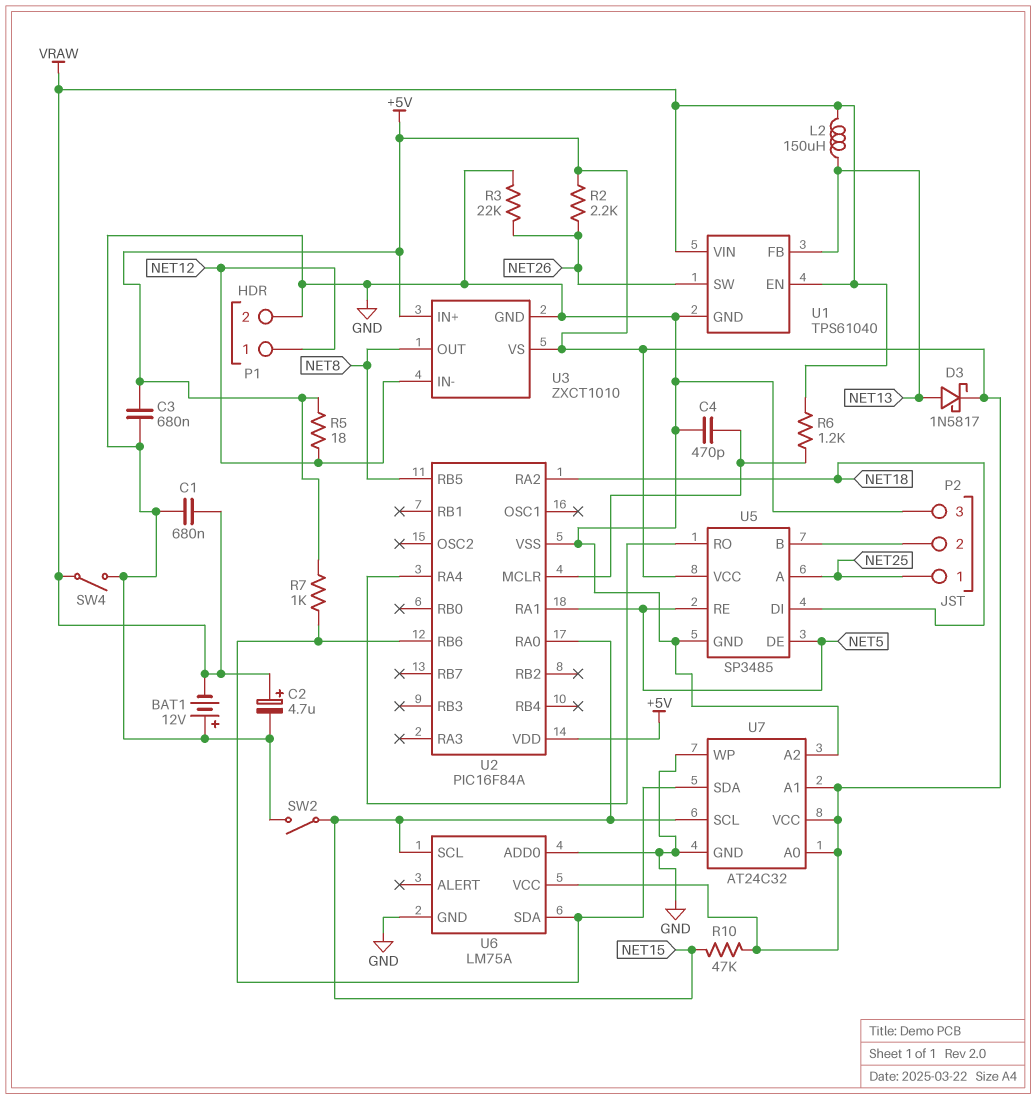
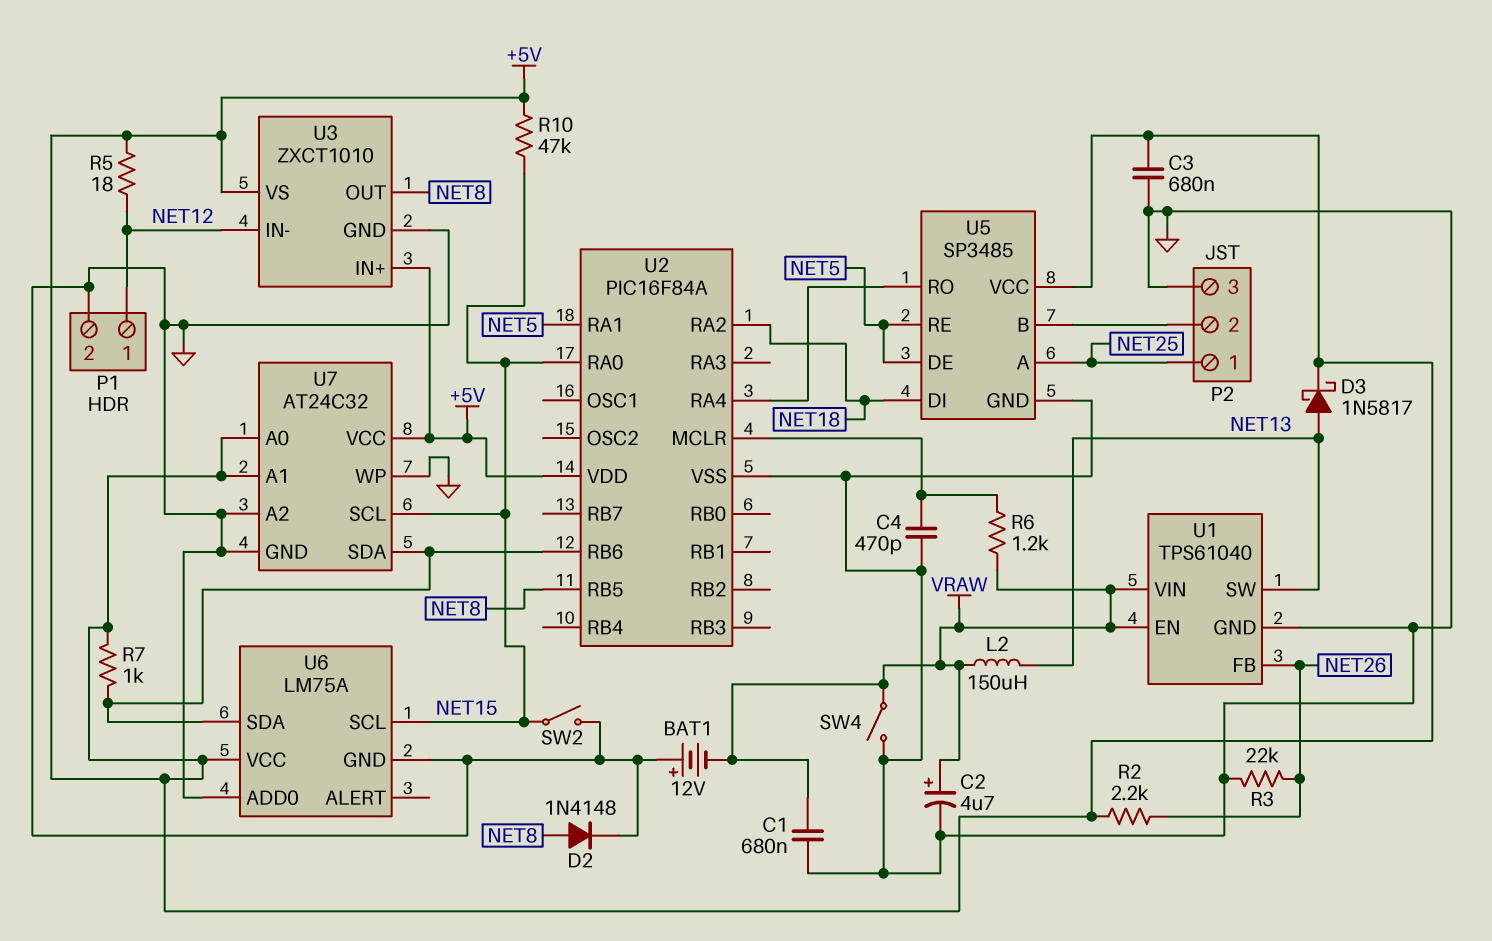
D2: none -> diode 1N4148 (A NET8, K GND)
U1 pin FB: NET13 -> NET26
U1 pin SW: NET26 -> NET13

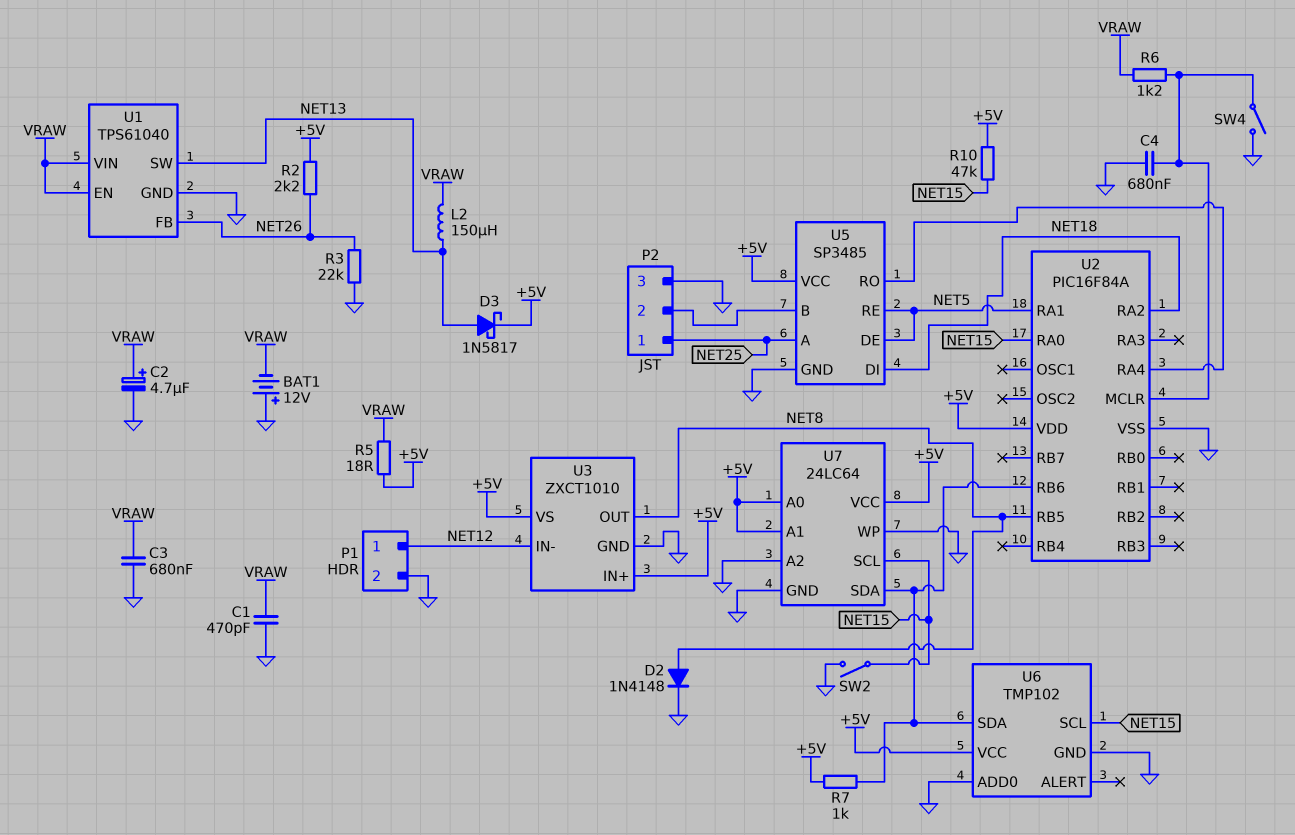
C1: 680nF (GND, VRAW) -> 470pF (GND, VRAW)
C3: 680nF (+5V, GND) -> 680nF (GND, VRAW)
C4: 470pF (GND, U2/MCLR) -> 680nF (GND, U2/MCLR)
R5: 18 (+5V, NET12) -> 18 (+5V, VRAW)
SW4: switch (GND, VRAW) -> switch (GND, U2/MCLR)
U6: LM75A -> TMP102
U7: AT24C32 -> 24LC64

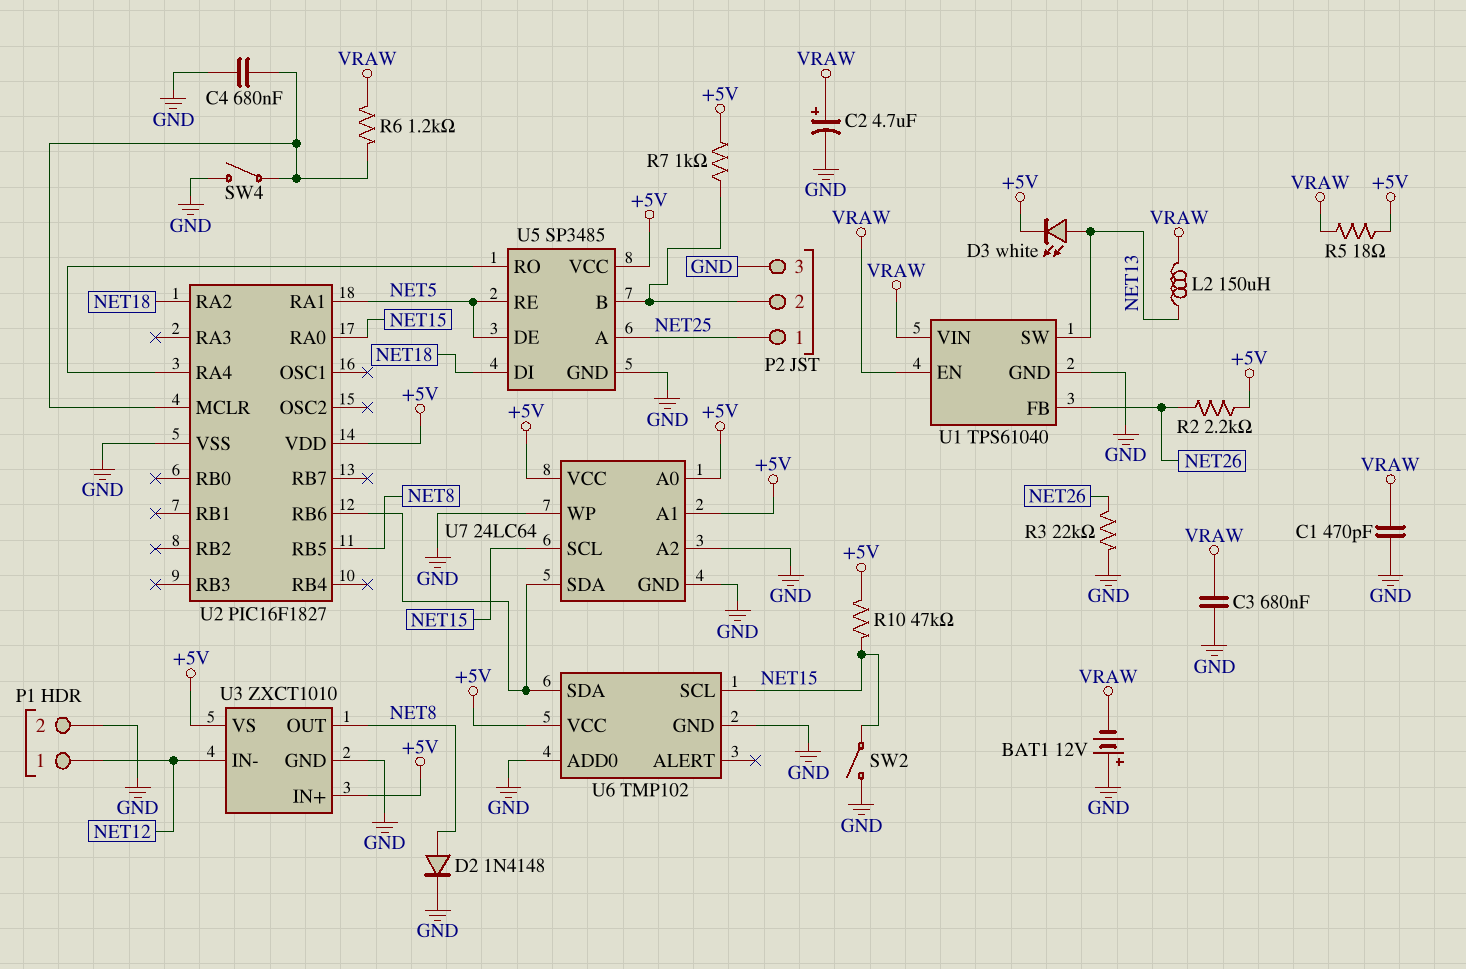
D3: schottky 1N5817 (A NET13, K +5V) -> LED white (A NET13, K +5V)
R7: 1k (+5V, U2/RB6) -> 1k (+5V, P2/2)
U2: PIC16F84A -> PIC16F1827

